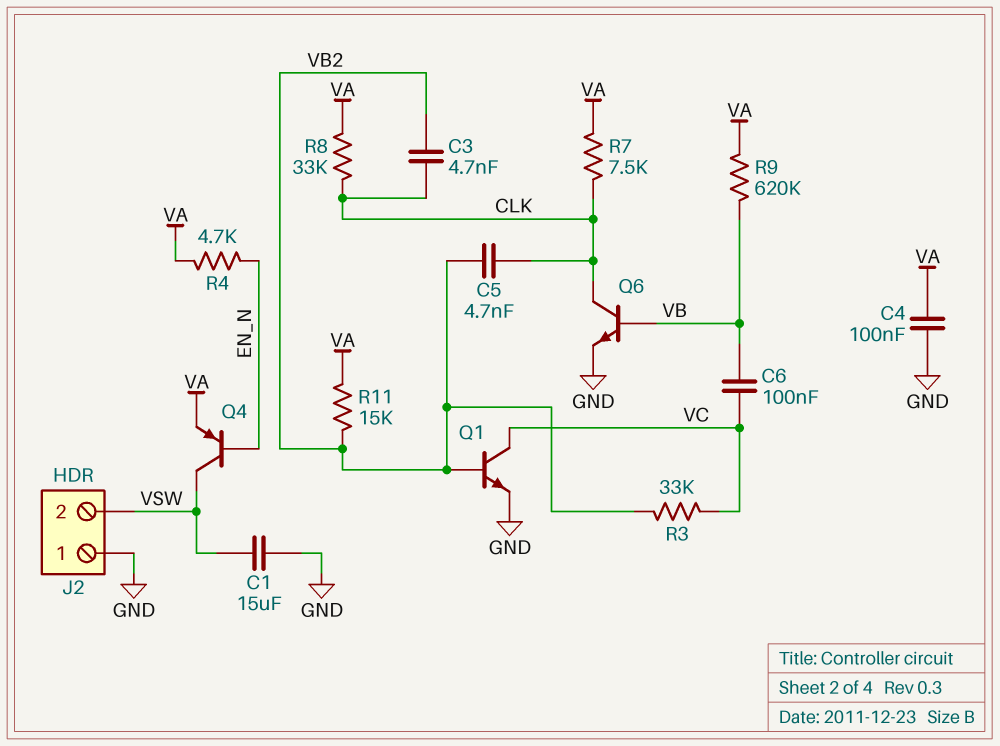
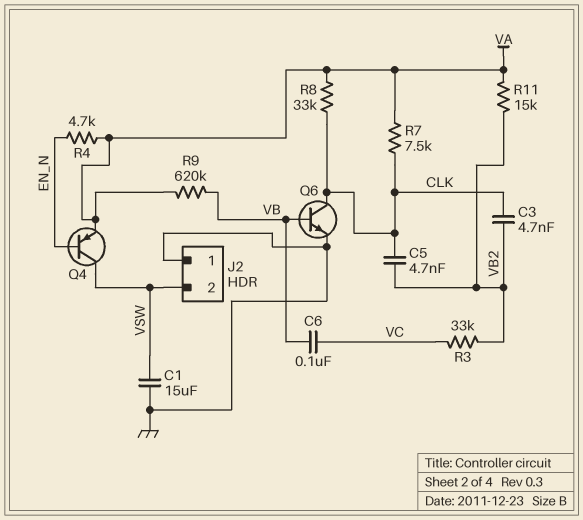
C4: 100nF (GND, VA) -> none
Q1: NPN (B VB2, C VC, E GND) -> none

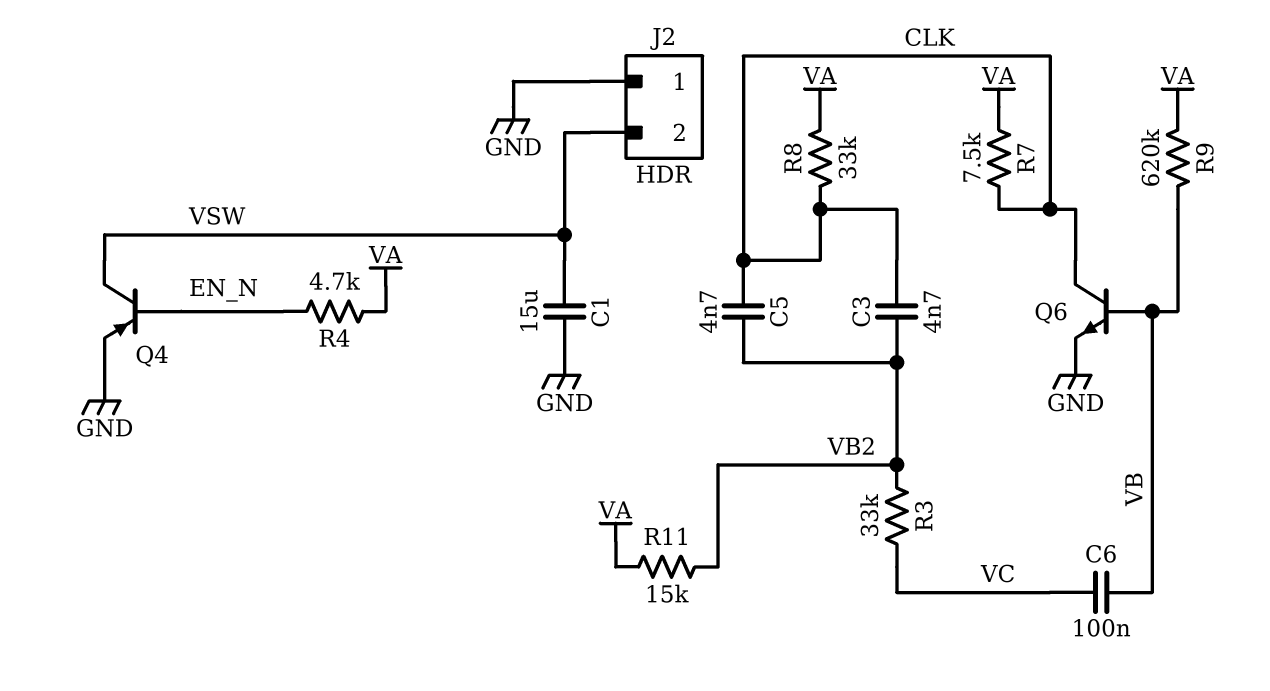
Q4: PNP (B EN_N, C VSW, E VA) -> PNP (B EN_N, C VSW, E GND)

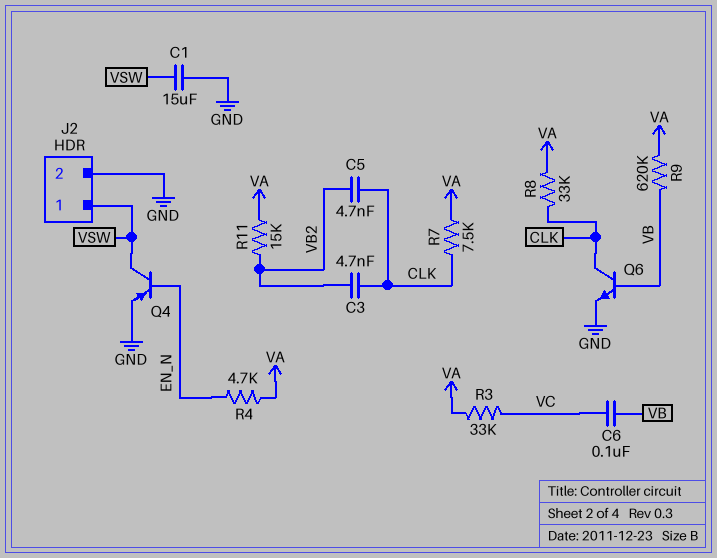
J2 pin 1: GND -> VSW
J2 pin 2: VSW -> GND
R3: 33k (VB2, VC) -> 33k (VA, VC)

